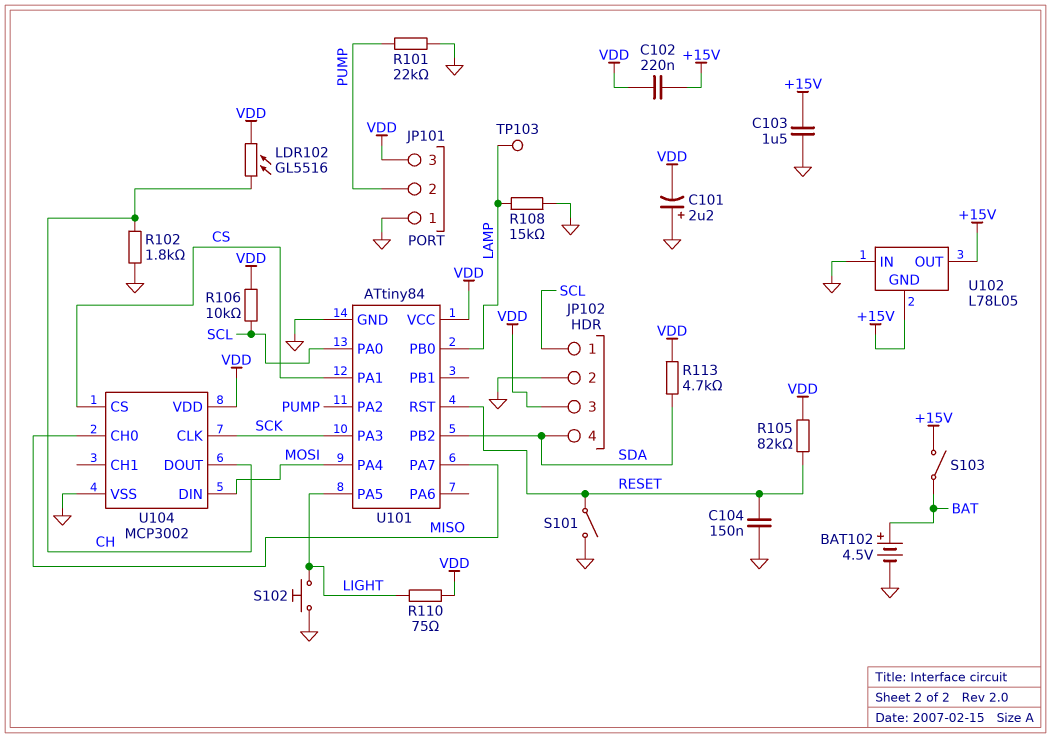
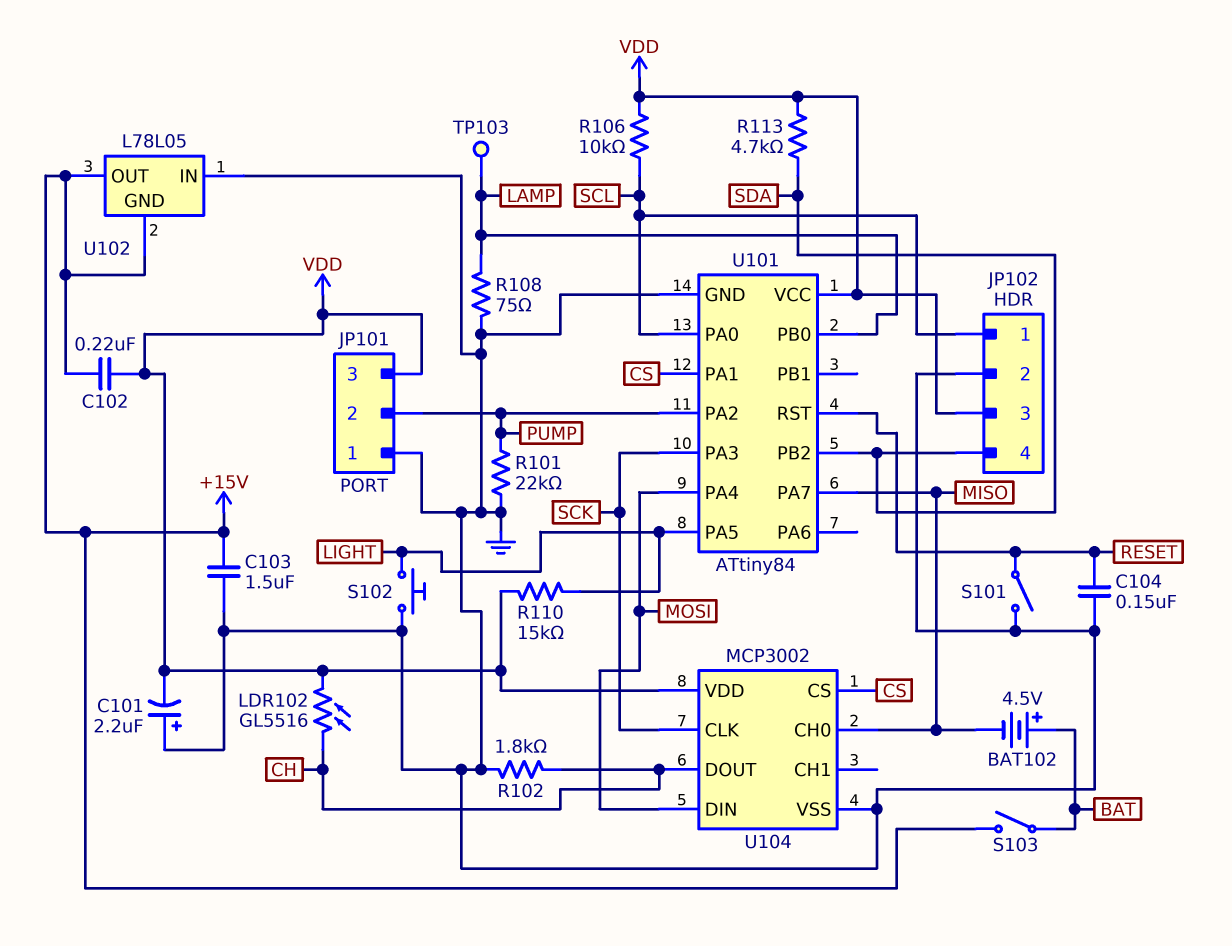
BAT102: 4.5V (plus BAT, minus GND) -> 4.5V (plus BAT, minus MISO)
R105: 82k (RESET, VDD) -> none
R108: 15k (GND, LAMP) -> 75 (GND, LAMP)
R110: 75 (LIGHT, VDD) -> 15k (LIGHT, VDD)

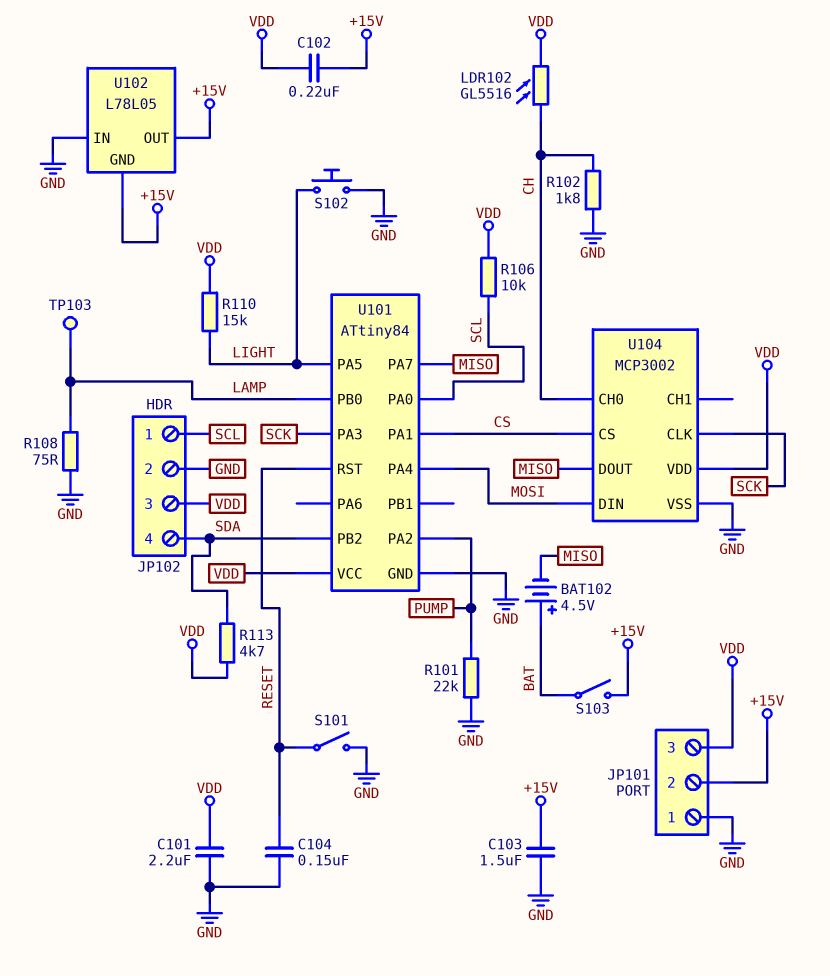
C101: 2.2uF (plus GND, minus VDD) -> 2.2uF (GND, VDD)
JP101 pin 2: PUMP -> +15V
U104 pin CH0: MISO -> CH
U104 pin DOUT: CH -> MISO

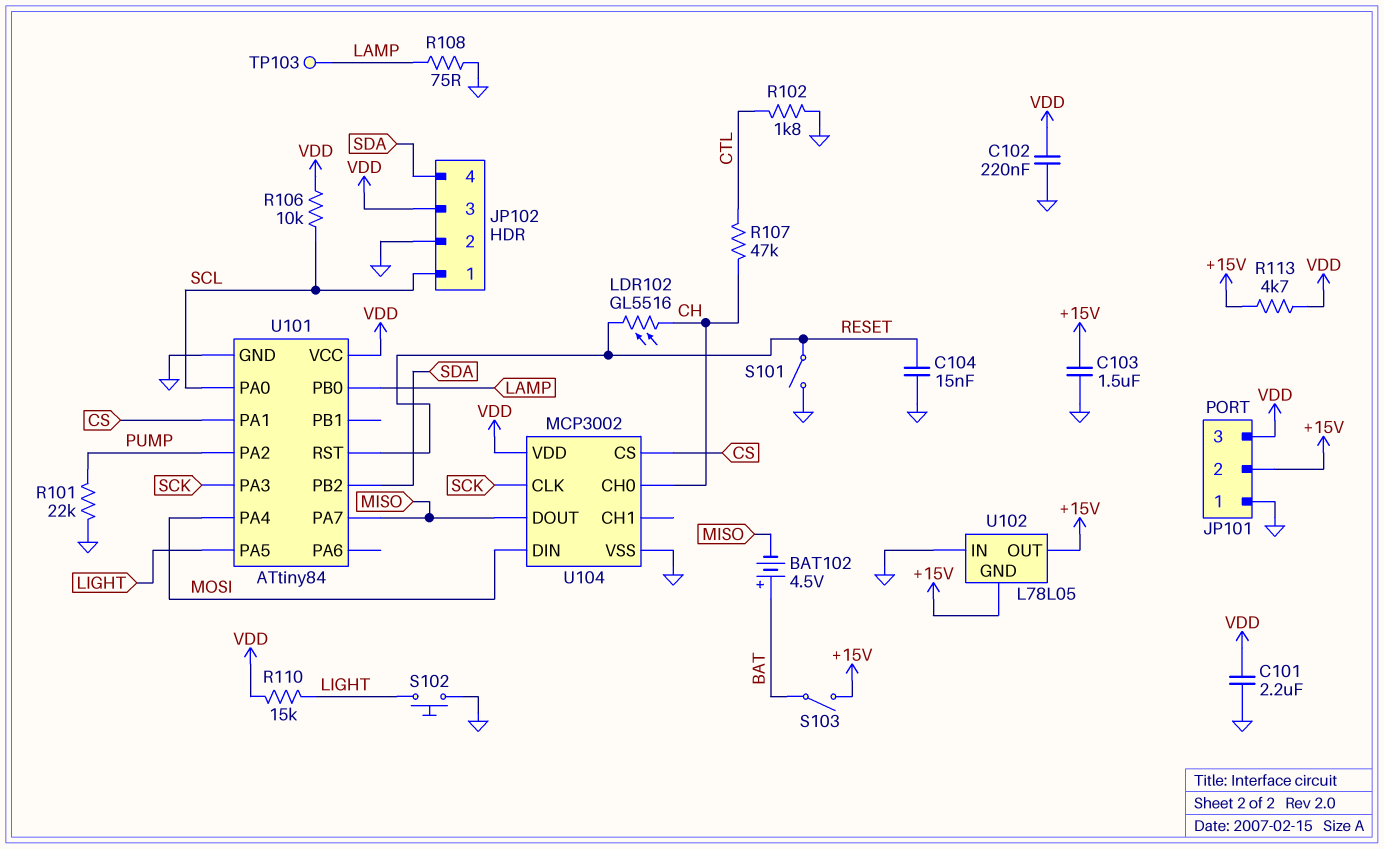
C102: 220nF (+15V, VDD) -> 220nF (GND, VDD)
C104: 150nF (GND, RESET) -> 15nF (GND, RESET)
LDR102: GL5516 (CH, VDD) -> GL5516 (CH, RESET)
R102: 1.8k (CH, GND) -> 1.8k (CTL, GND)
R107: none -> 47k (CH, CTL)
R113: 4.7k (SDA, VDD) -> 4.7k (+15V, VDD)

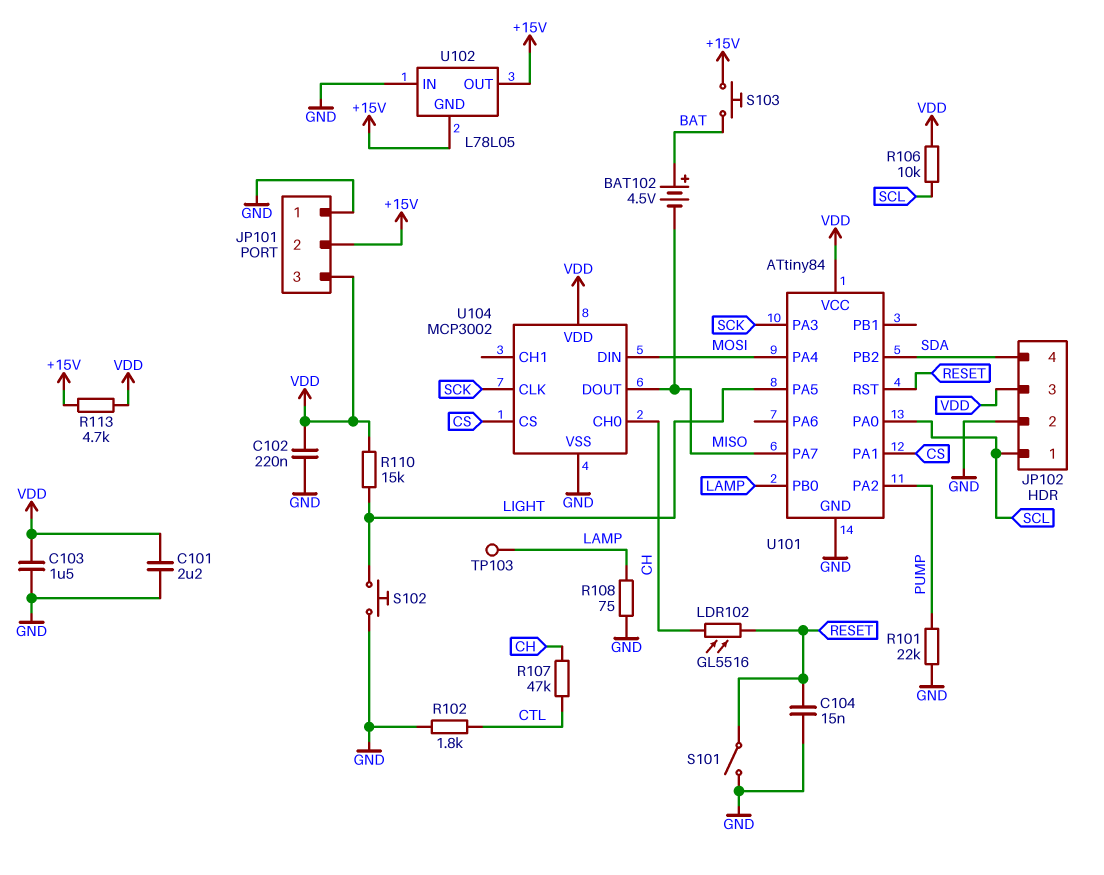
C103: 1.5uF (+15V, GND) -> 1.5uF (GND, VDD)
S103: switch (+15V, BAT) -> button (+15V, BAT)

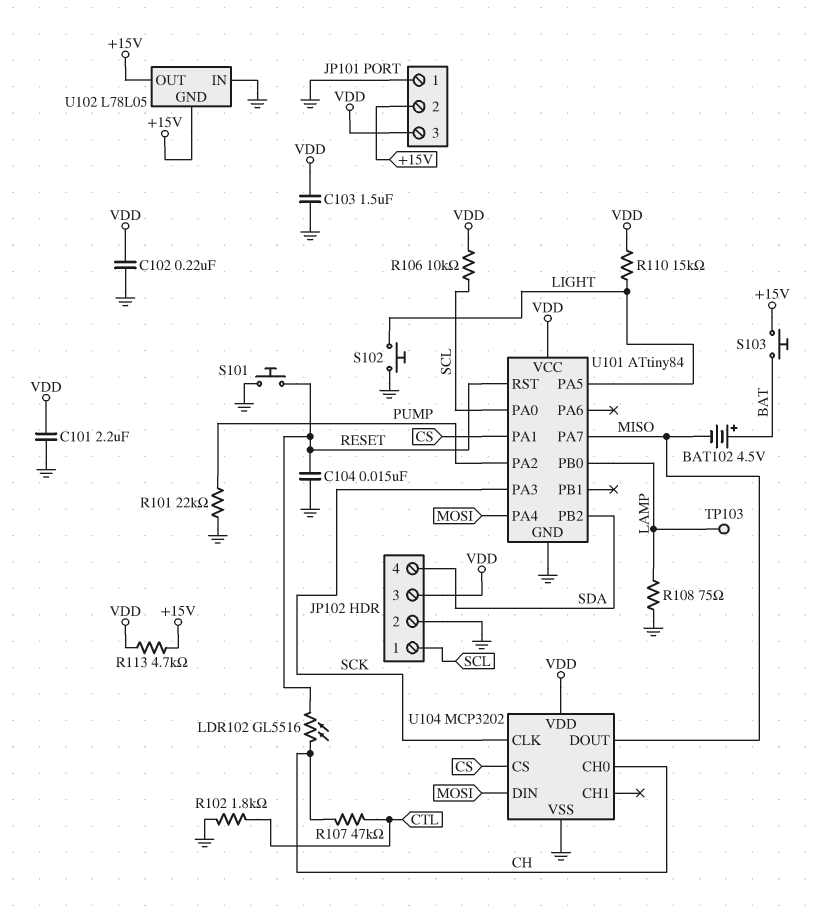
S101: switch (GND, RESET) -> button (GND, RESET)
U104: MCP3002 -> MCP3202

